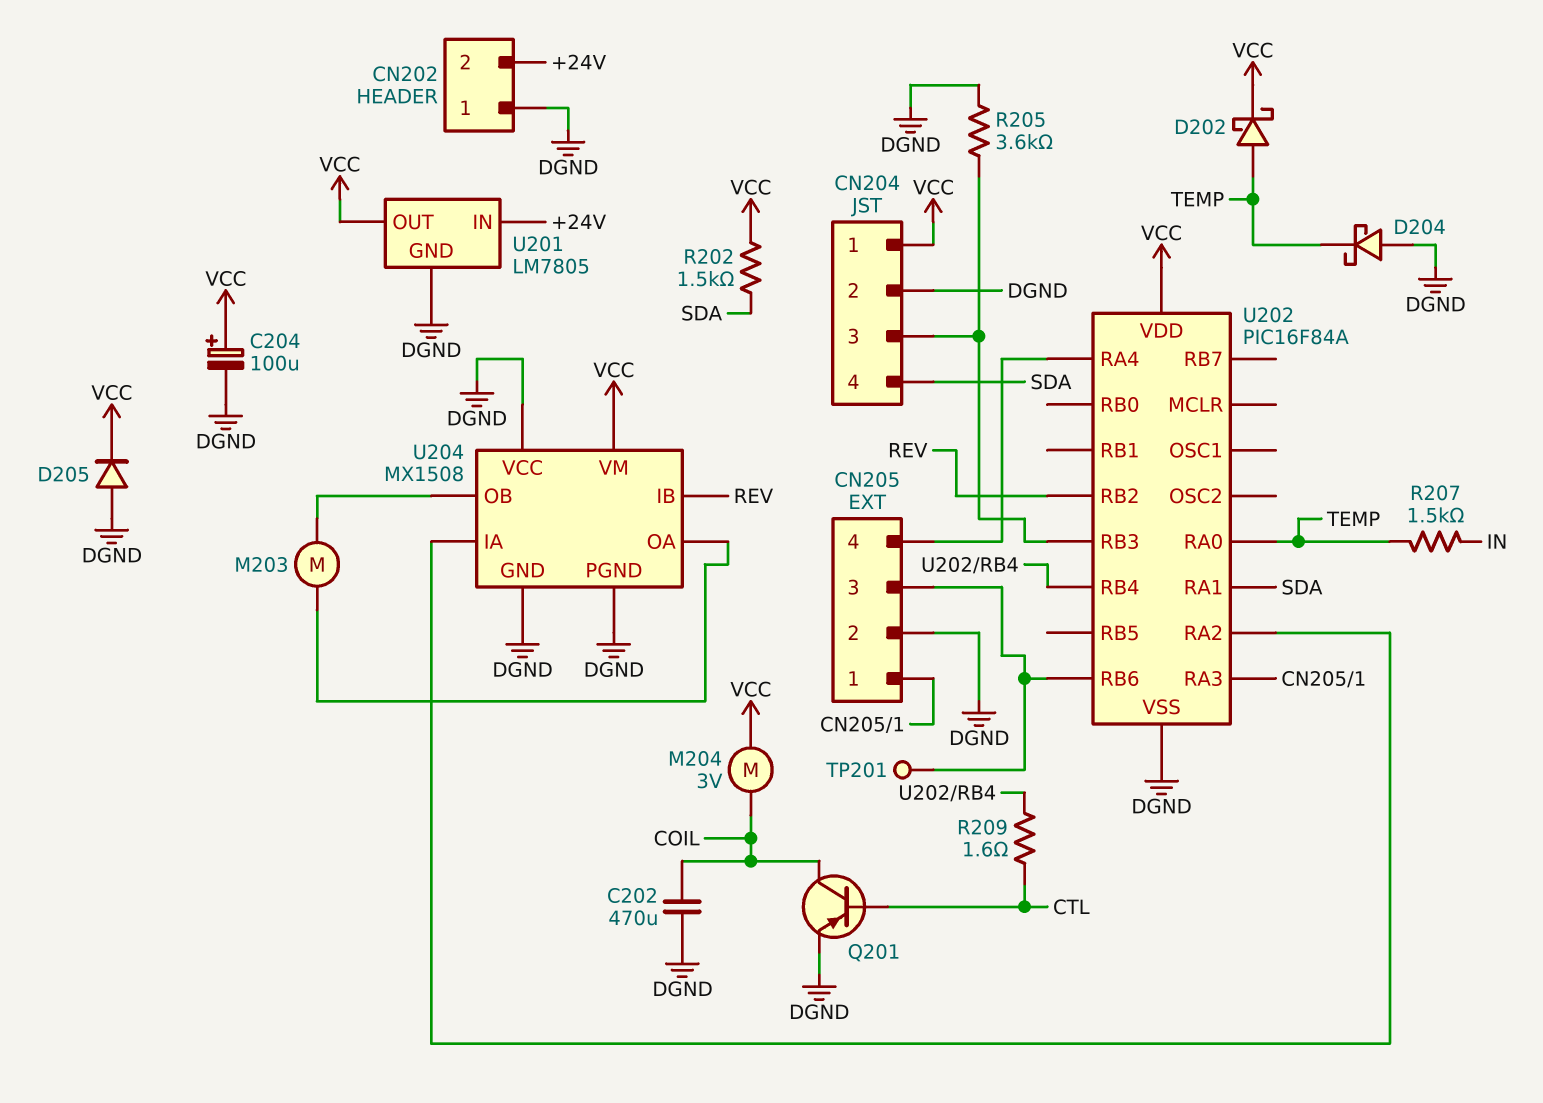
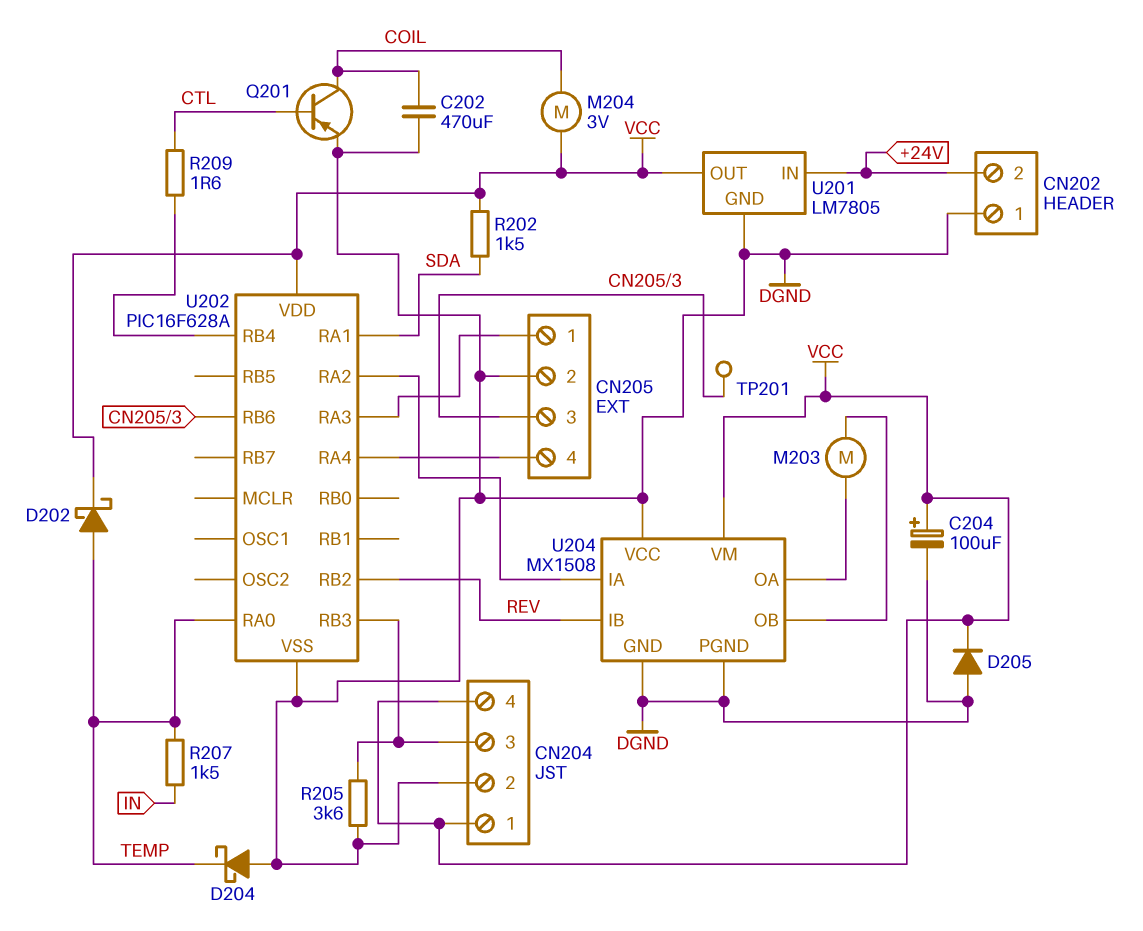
CN204 pin 4: SDA -> VCC
U202: PIC16F84A -> PIC16F628A

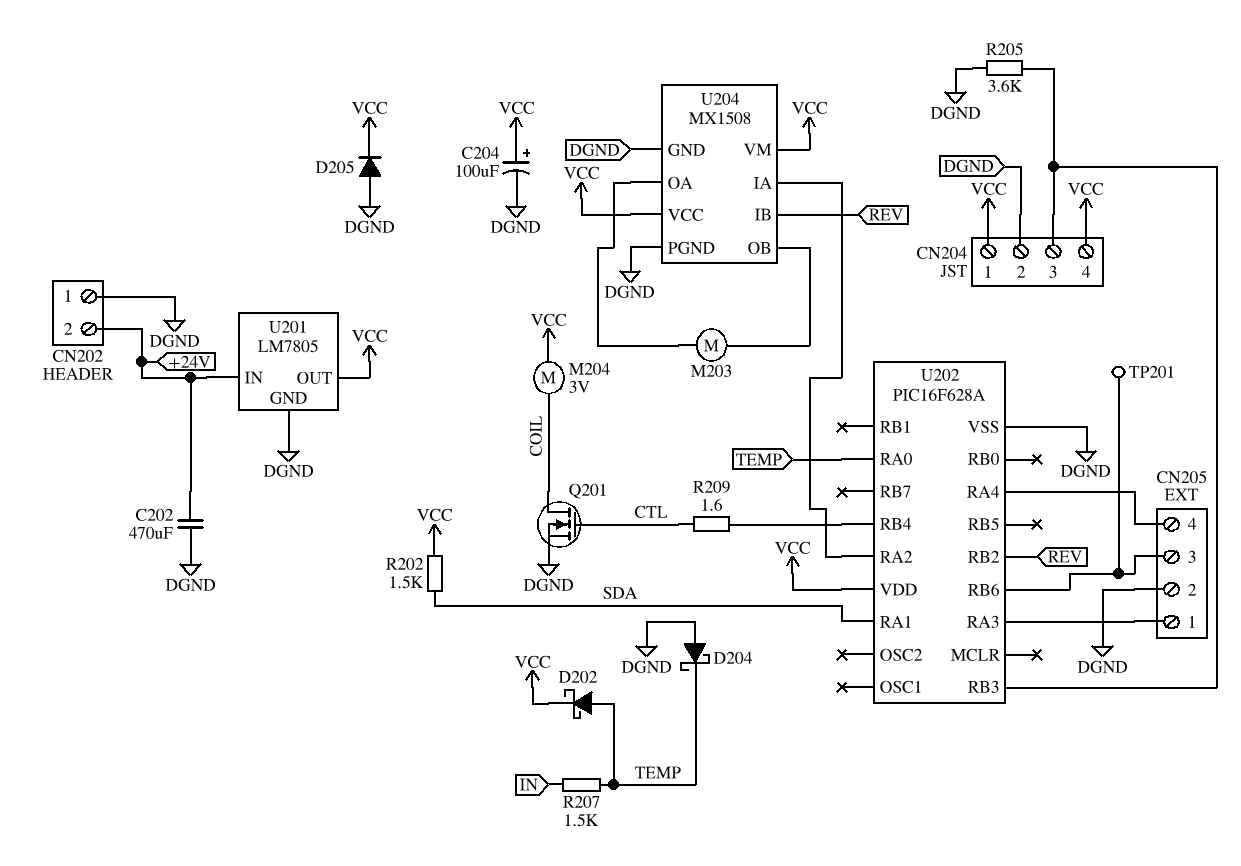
C202: 470uF (COIL, DGND) -> 470uF (+24V, DGND)
Q201: PNP (B CTL, C COIL, E DGND) -> NMOS (G CTL, D COIL, S DGND)
U204 pin VCC: DGND -> VCC

